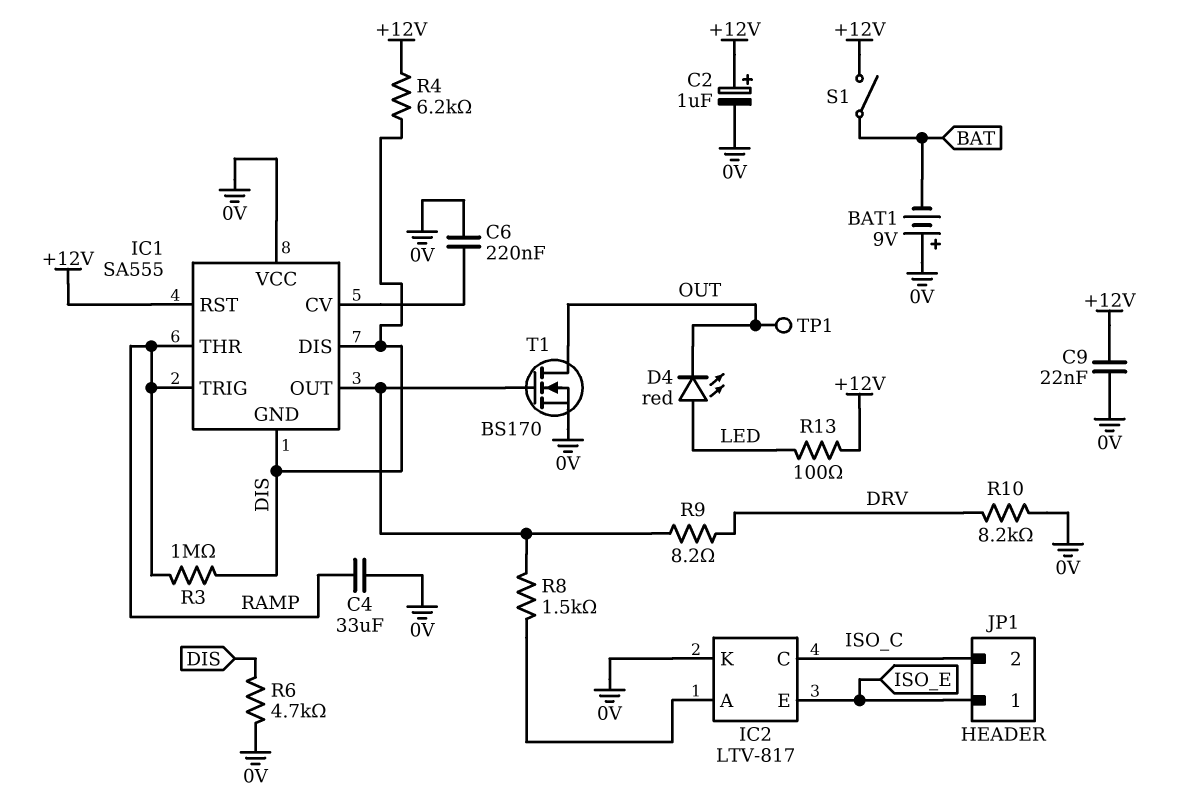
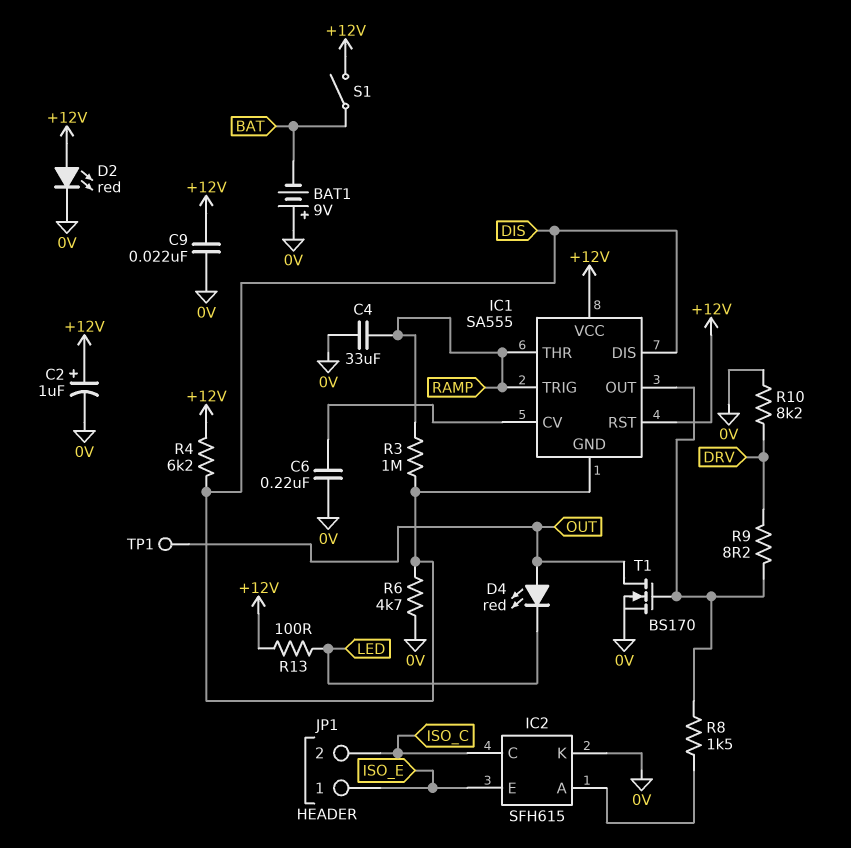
D2: none -> LED red (A +12V, K 0V)
D4: LED red (A LED, K OUT) -> LED red (A OUT, K LED)
IC1 pin VCC: 0V -> +12V
IC2: LTV-817 -> SFH615

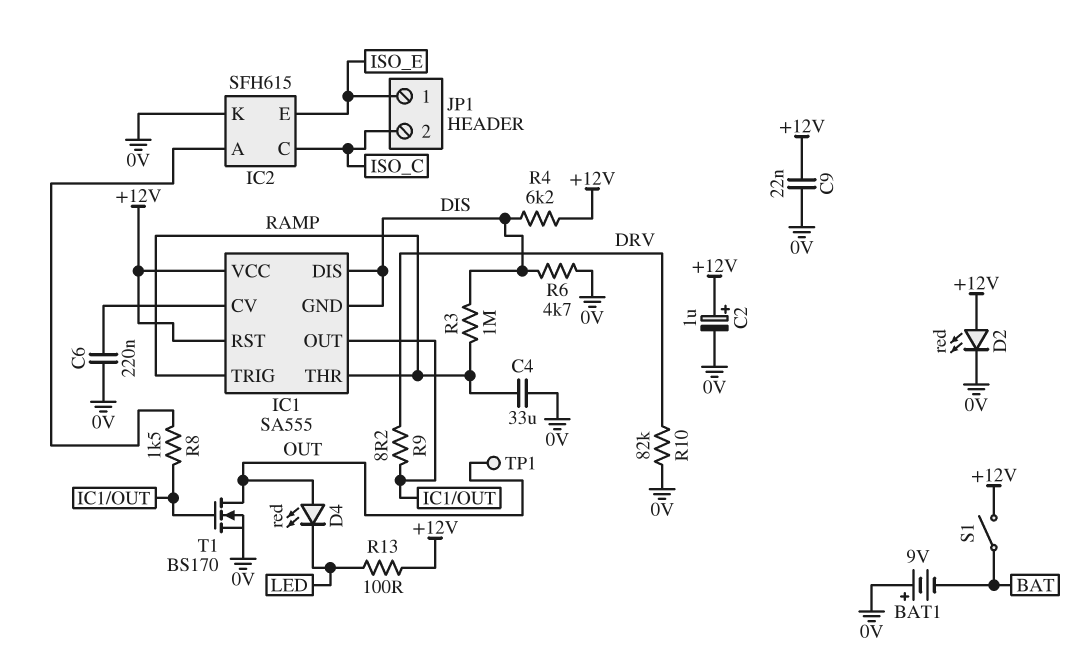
R10: 8.2k (0V, DRV) -> 82k (0V, DRV)

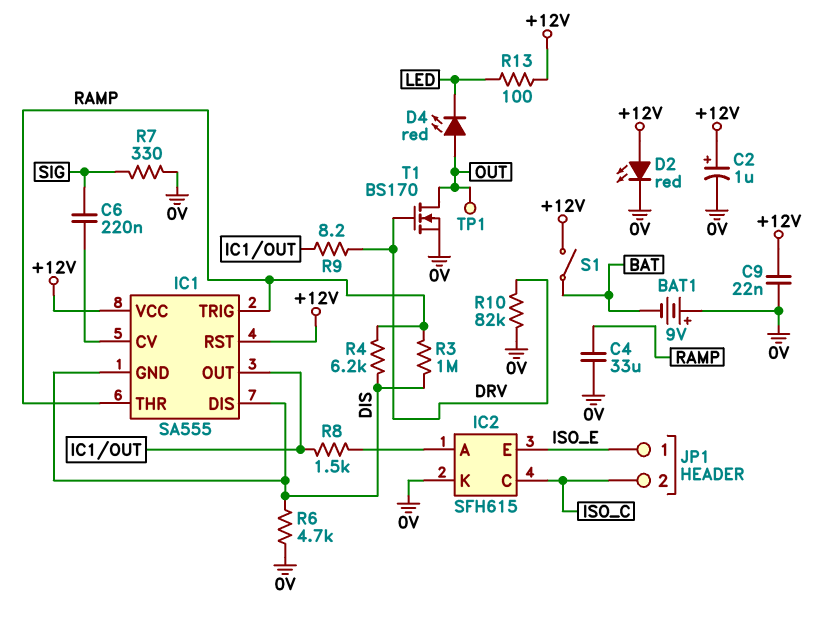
C6: 220nF (0V, IC1/CV) -> 220nF (IC1/CV, SIG)
R4: 6.2k (+12V, DIS) -> 6.2k (DIS, RAMP)
R7: none -> 330 (0V, SIG)
T1: NMOS BS170 (G IC1/OUT, D OUT, S 0V) -> NMOS BS170 (G DRV, D OUT, S 0V)

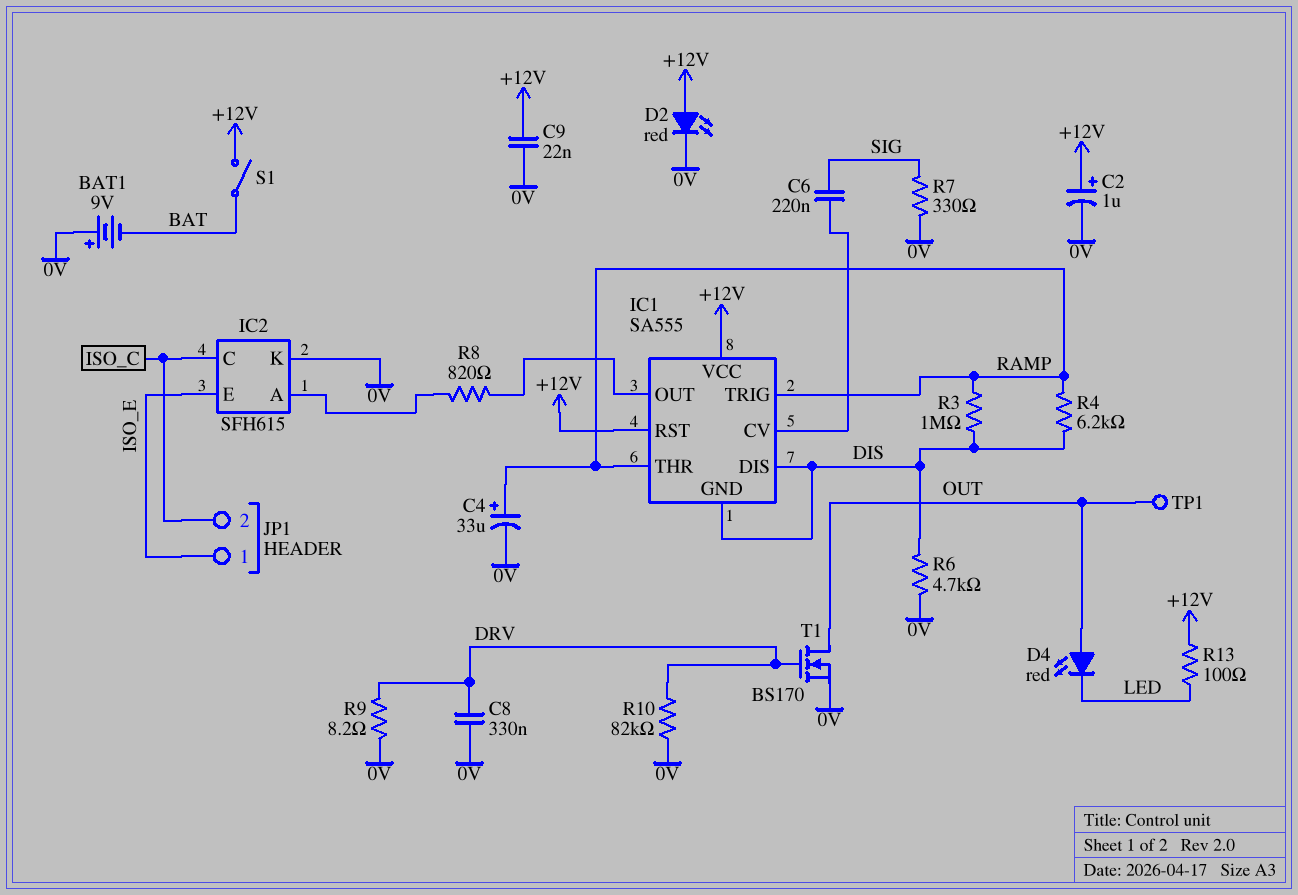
C4: 33uF (0V, RAMP) -> 33uF (plus RAMP, minus 0V)
C8: none -> 330nF (0V, DRV)
R8: 1.5k (IC1/OUT, IC2/A) -> 820 (IC1/OUT, IC2/A)
R9: 8.2 (DRV, IC1/OUT) -> 8.2 (0V, DRV)

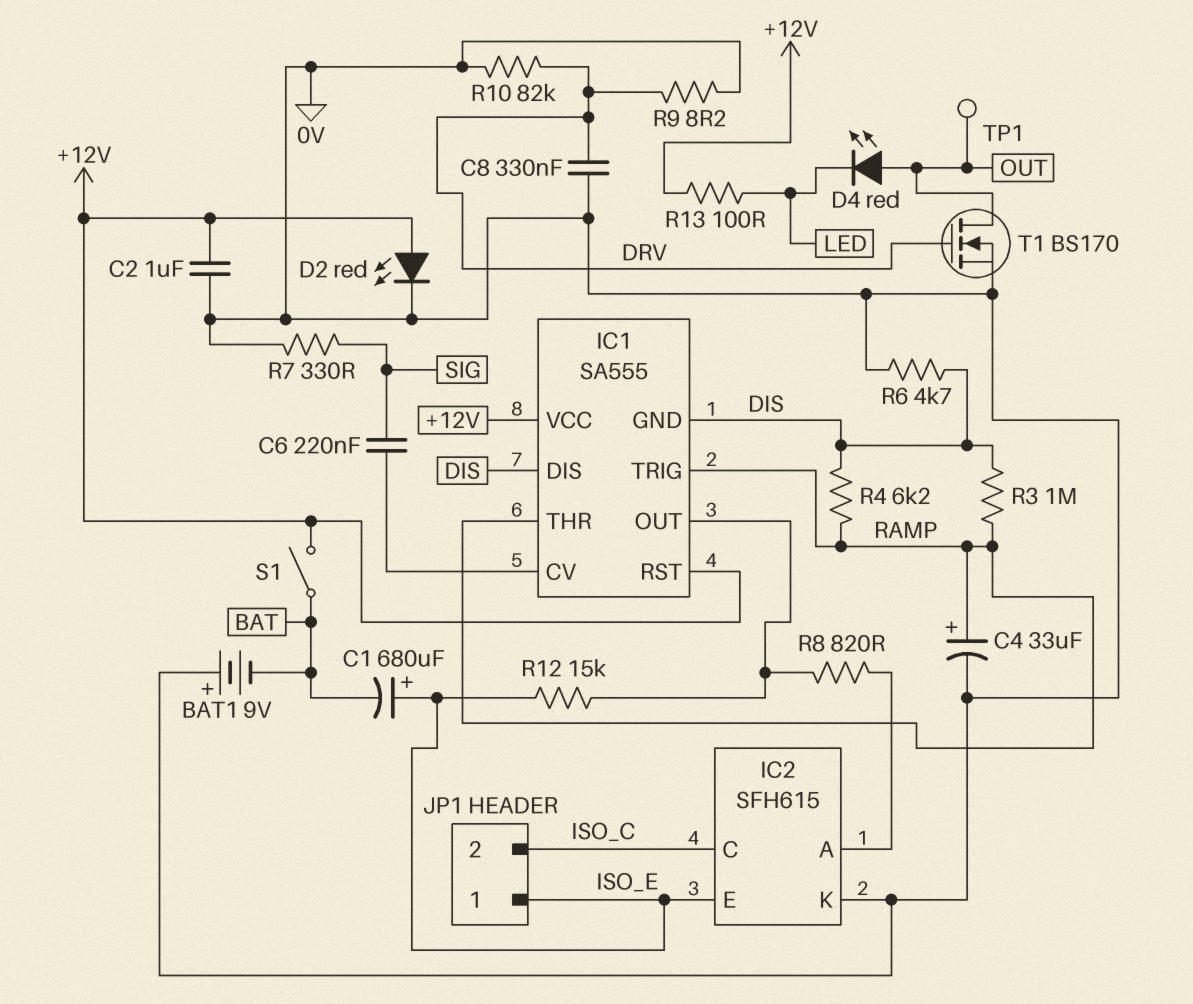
C1: none -> 680uF (plus ISO_E, minus BAT)
C2: 1uF (plus +12V, minus 0V) -> 1uF (+12V, 0V)
C9: 22nF (+12V, 0V) -> none
R12: none -> 15k (IC1/OUT, ISO_E)

